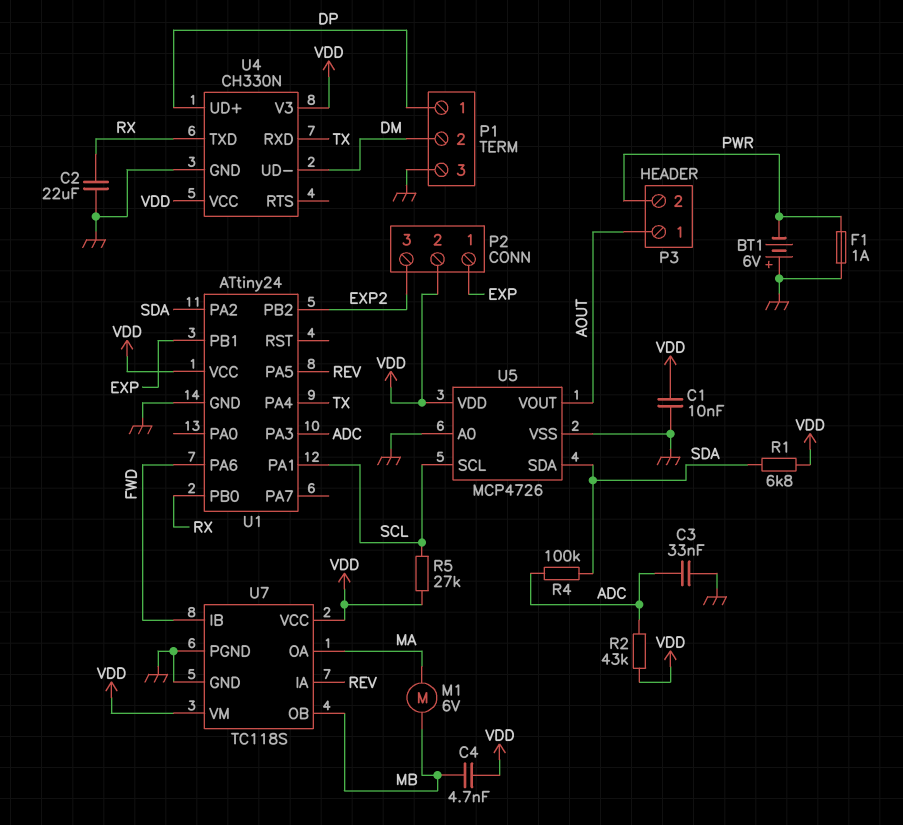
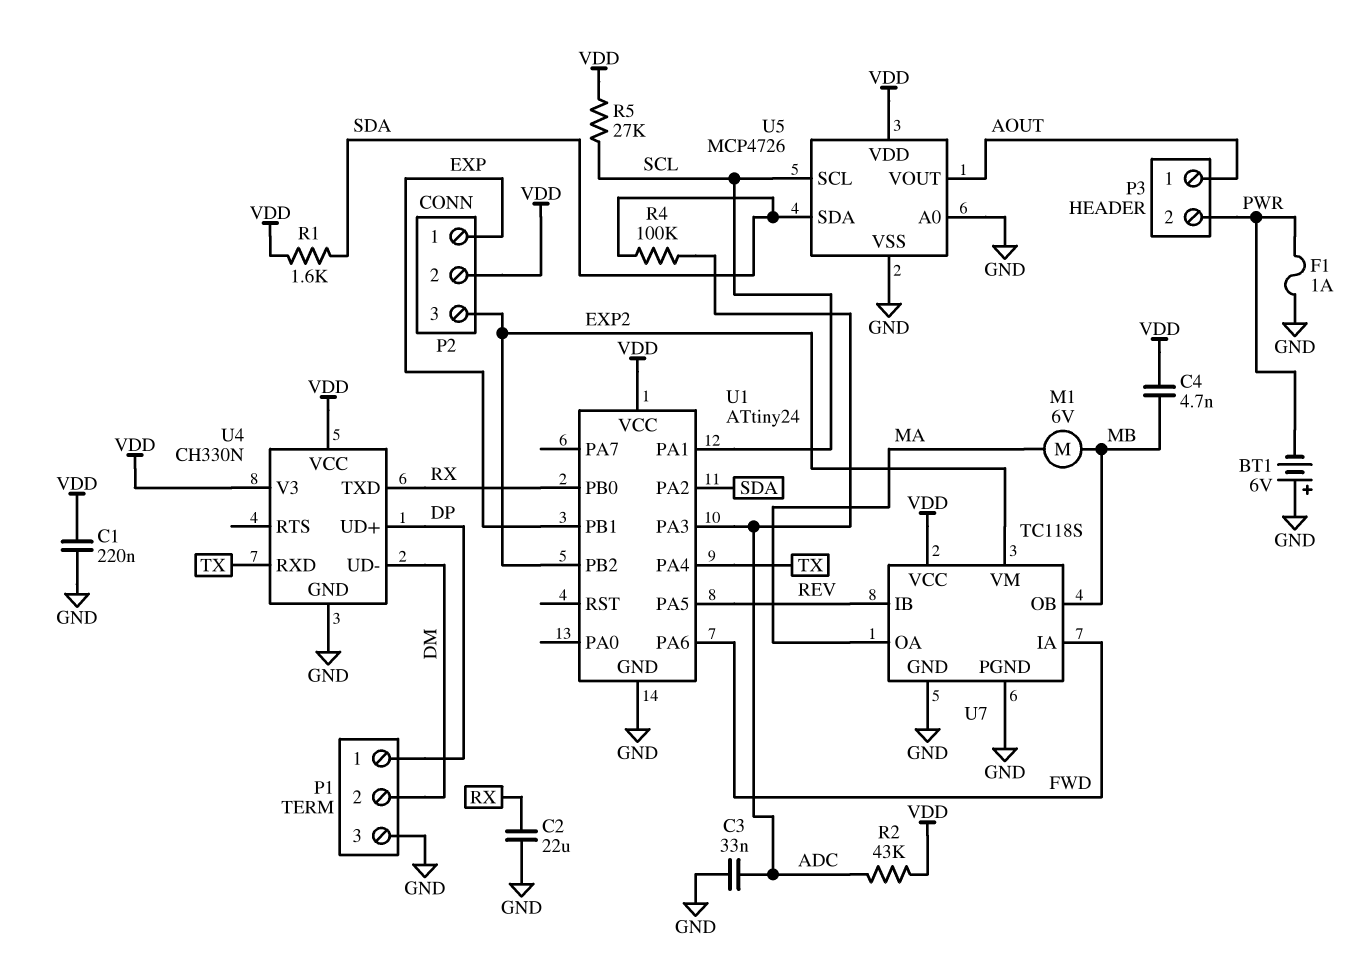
C1: 10nF (GND, VDD) -> 220nF (GND, VDD)
R1: 6.8k (SDA, VDD) -> 1.6k (SDA, VDD)
U7 pin IA: REV -> FWD
U7 pin IB: FWD -> REV
U7 pin VM: VDD -> EXP2

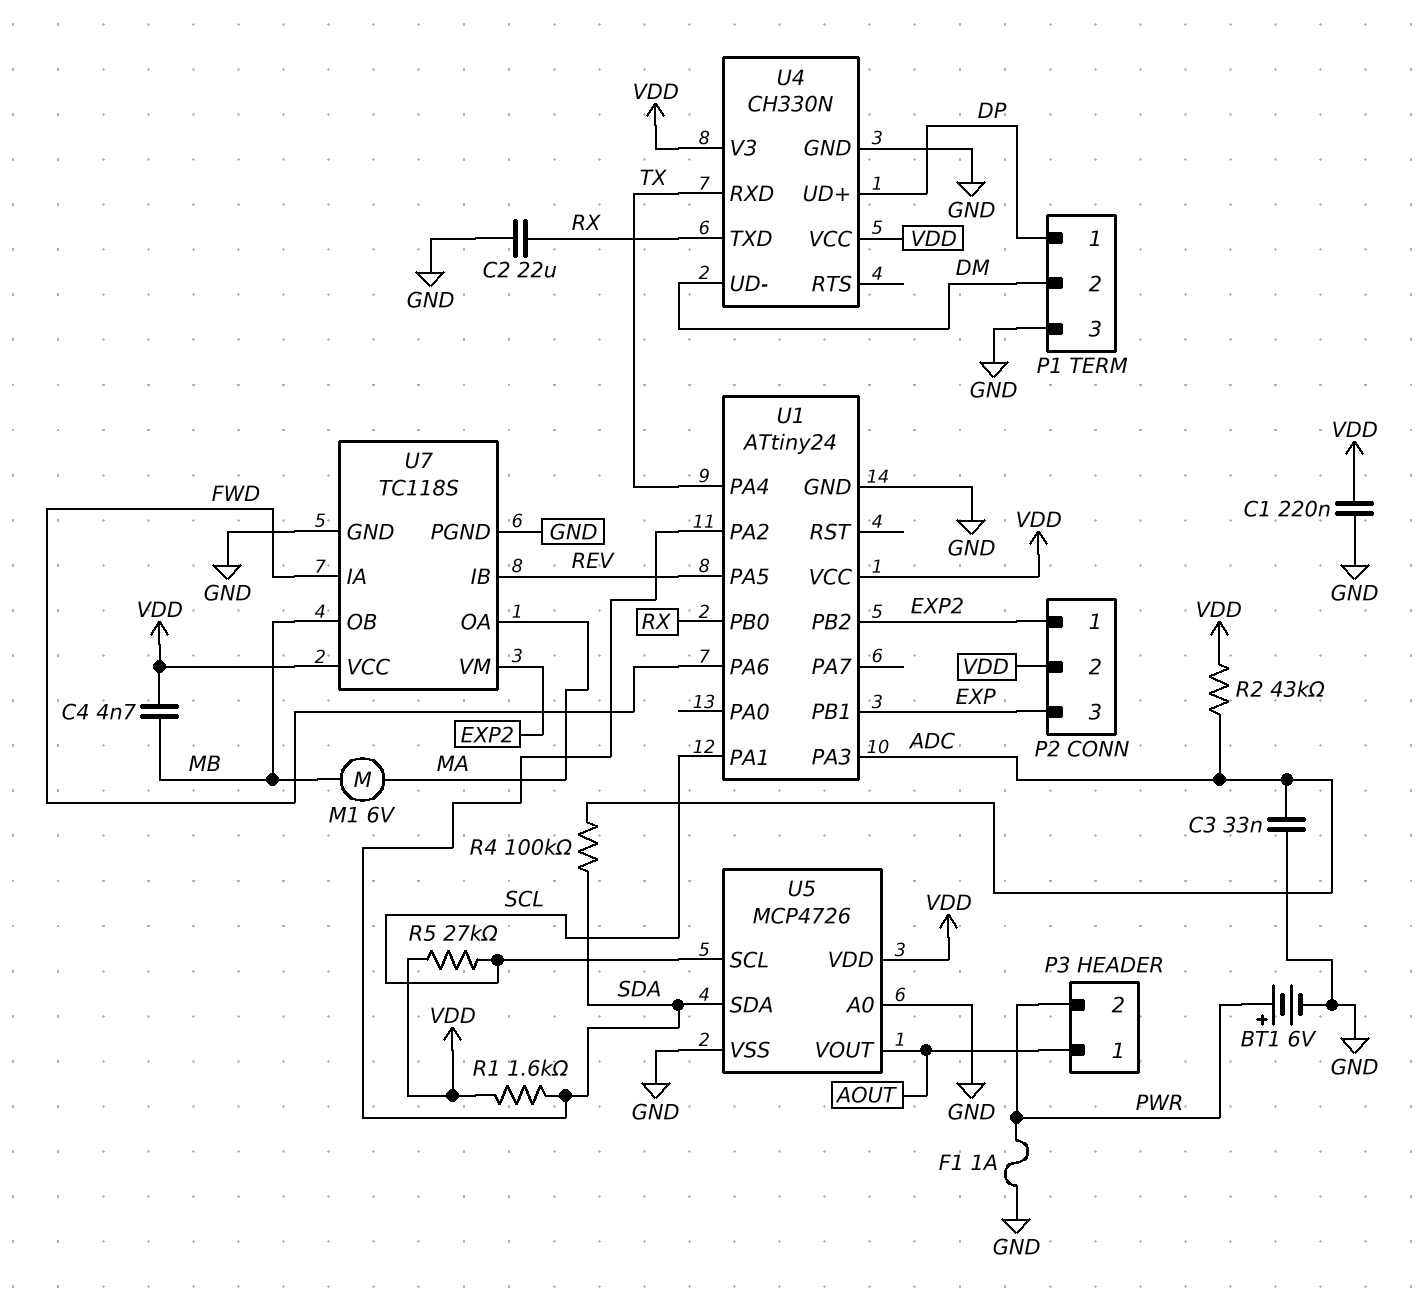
BT1: 6V (plus GND, minus PWR) -> 6V (plus PWR, minus GND)
P2 pin 1: EXP -> EXP2
P2 pin 3: EXP2 -> EXP

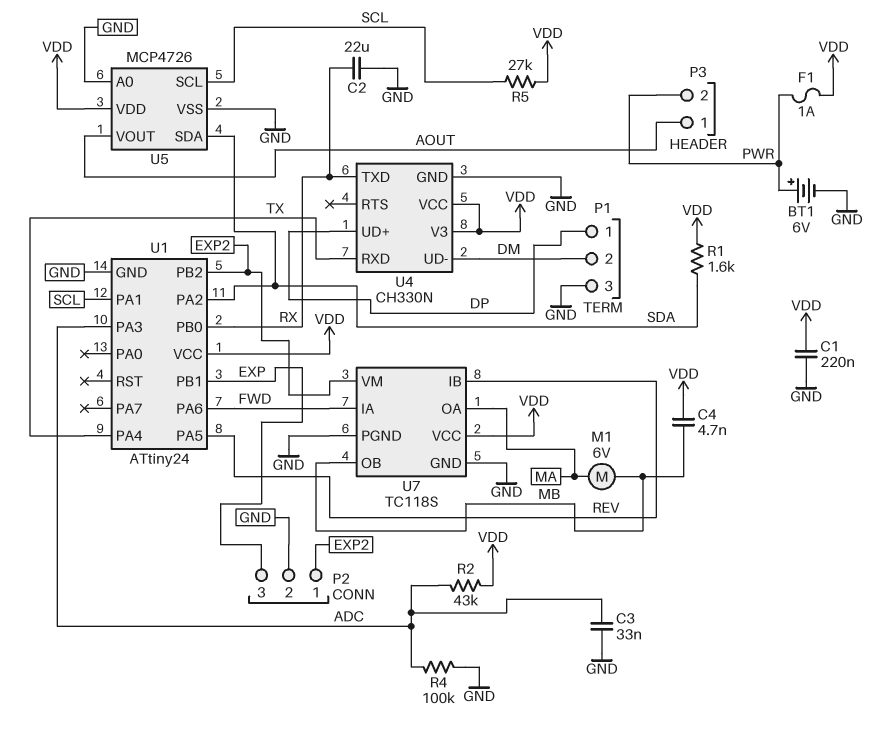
F1: 1A (GND, PWR) -> 1A (PWR, VDD)
P2 pin 2: VDD -> GND
R4: 100k (ADC, SDA) -> 100k (ADC, GND)

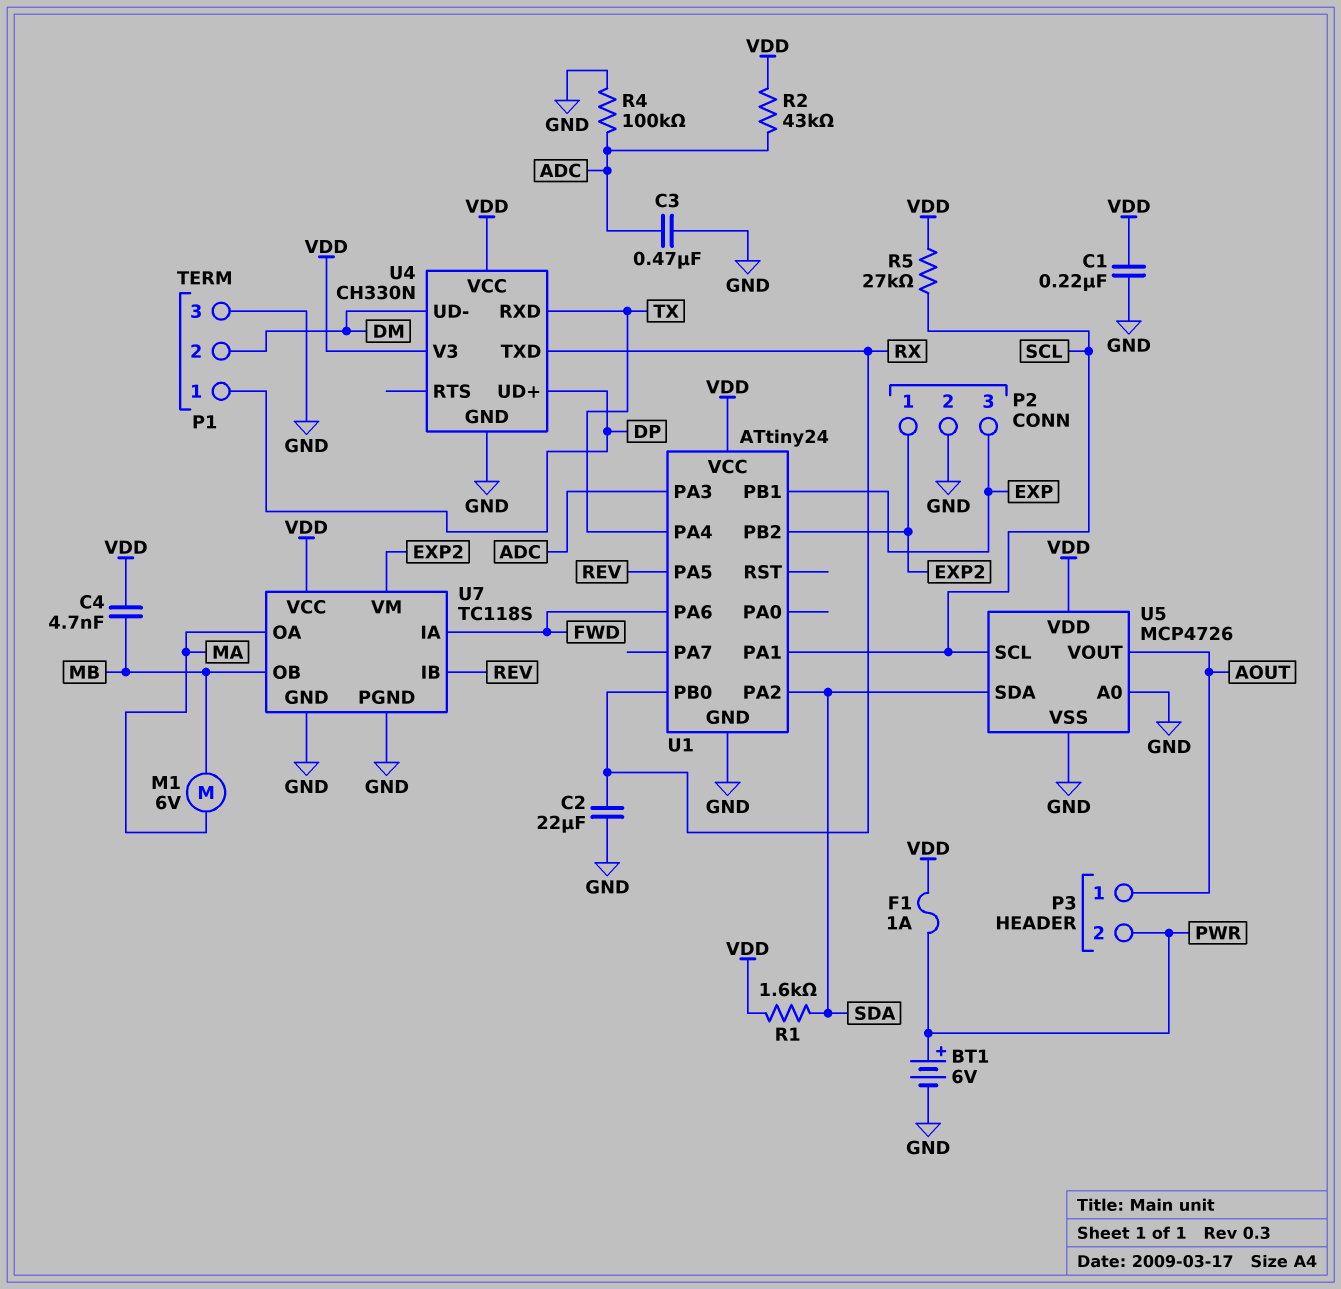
C3: 33nF (ADC, GND) -> 470nF (ADC, GND)

